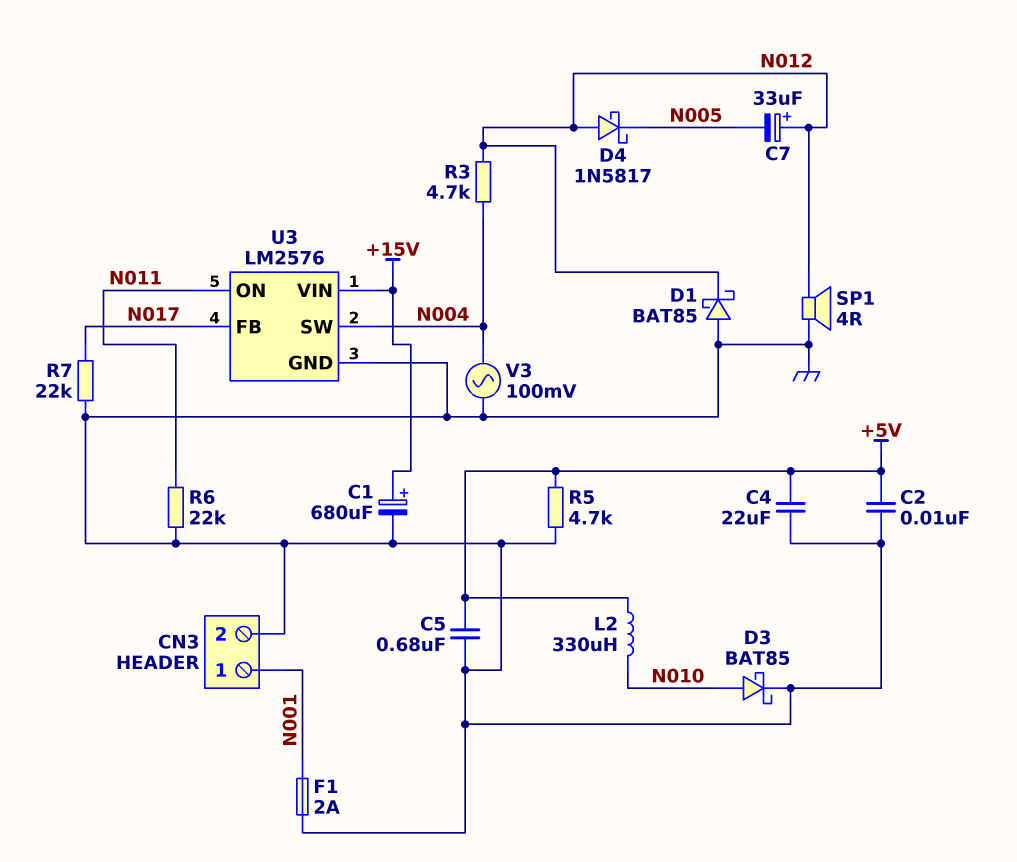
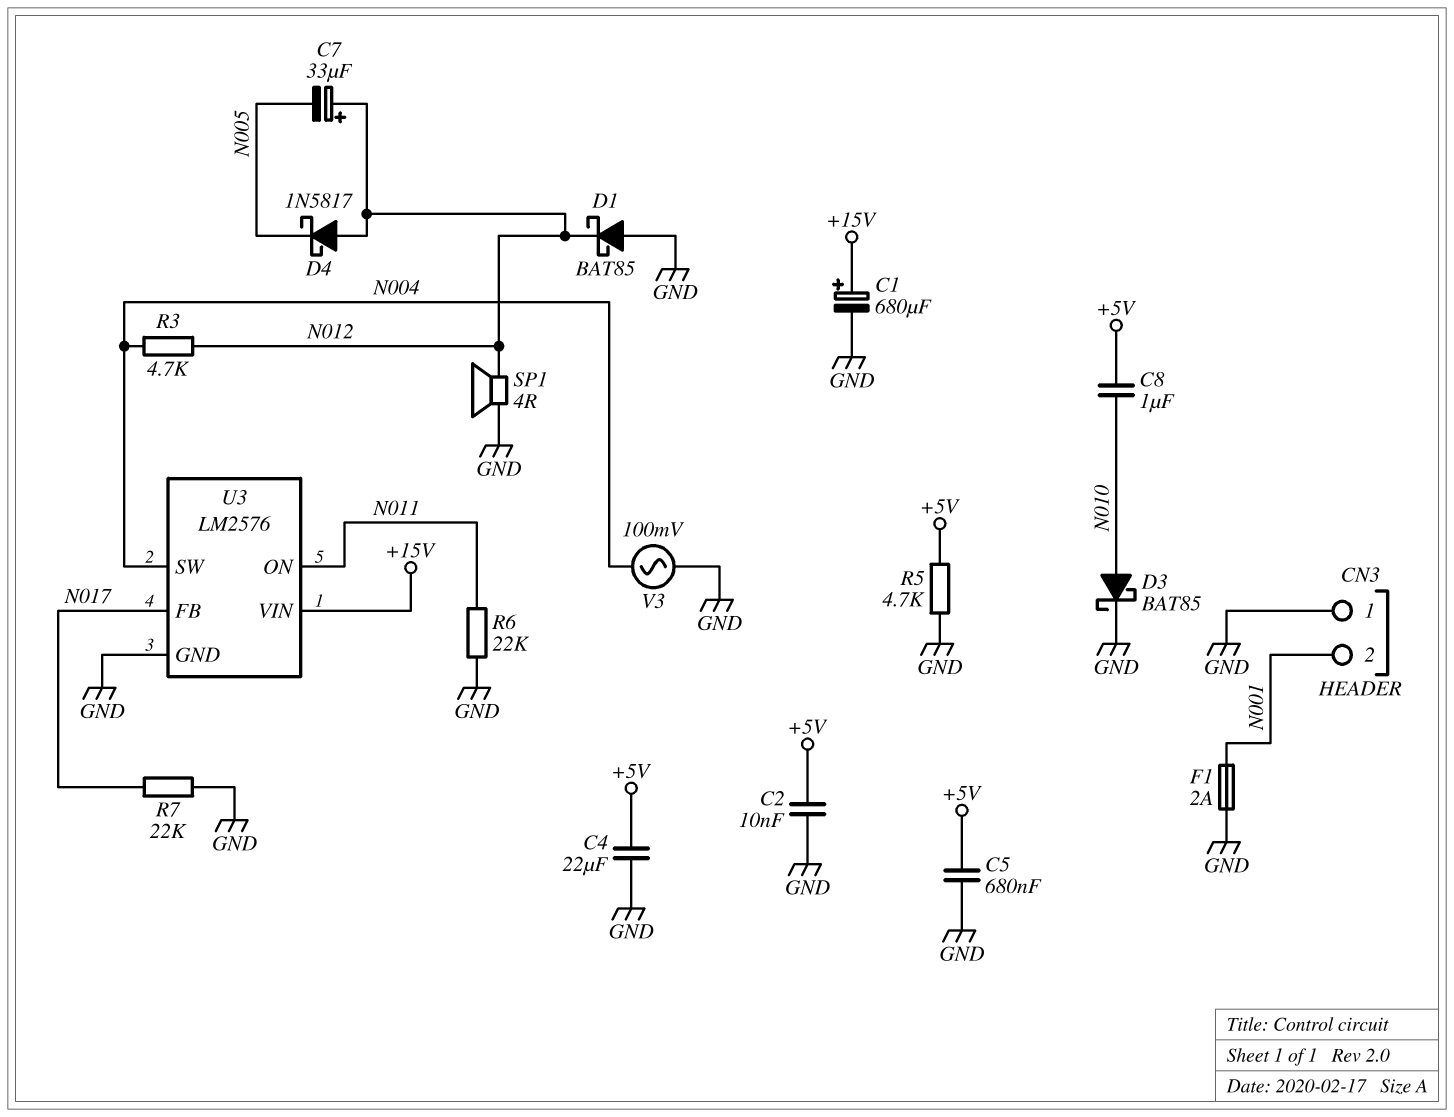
C8: none -> 1uF (+5V, N010)
CN3 pin 1: N001 -> GND
CN3 pin 2: GND -> N001
L2: 330uH (+5V, N010) -> none

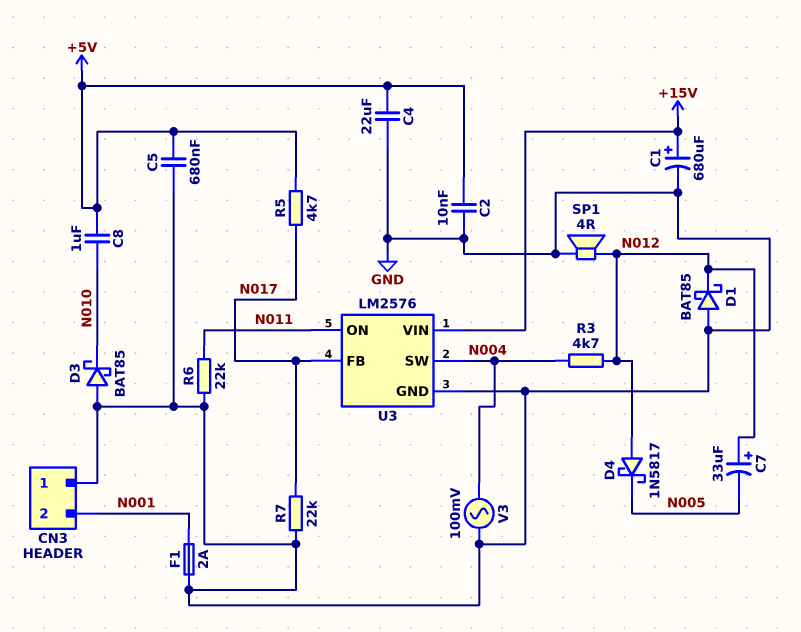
D3: schottky BAT85 (A N010, K GND) -> schottky BAT85 (A GND, K N010)
R5: 4.7k (+5V, GND) -> 4.7k (+5V, N017)

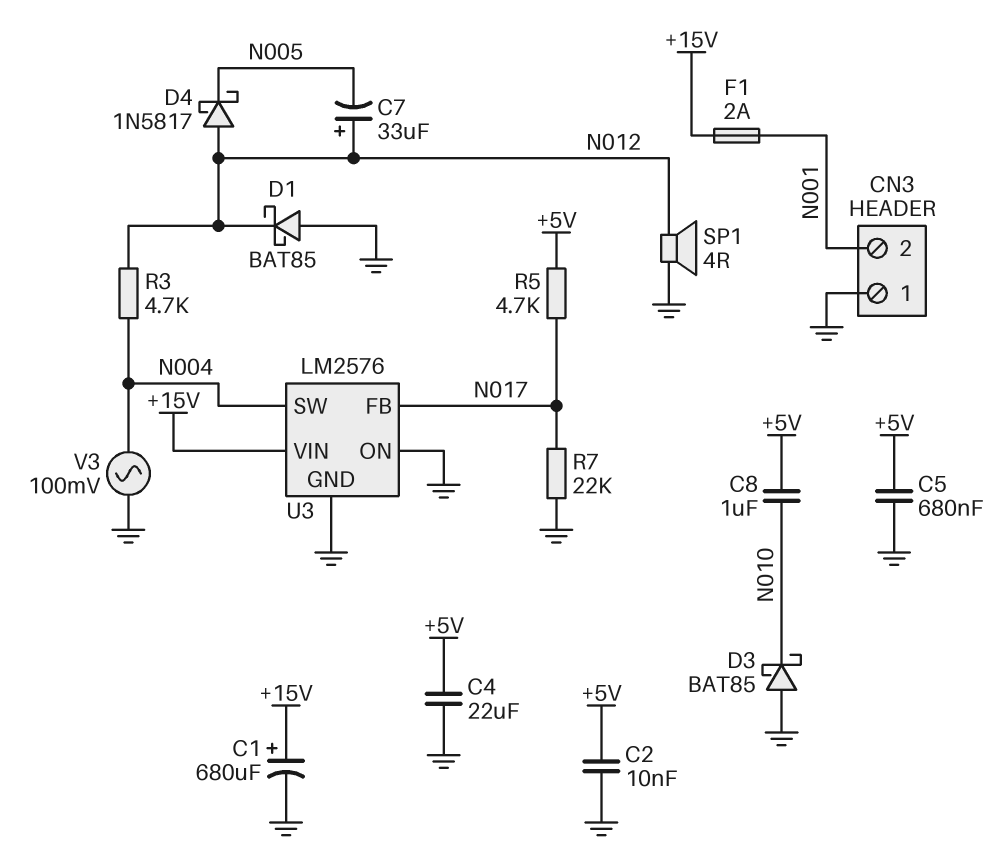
F1: 2A (GND, N001) -> 2A (+15V, N001)
R6: 22k (GND, N011) -> none
U3 pin ON: N011 -> GND

